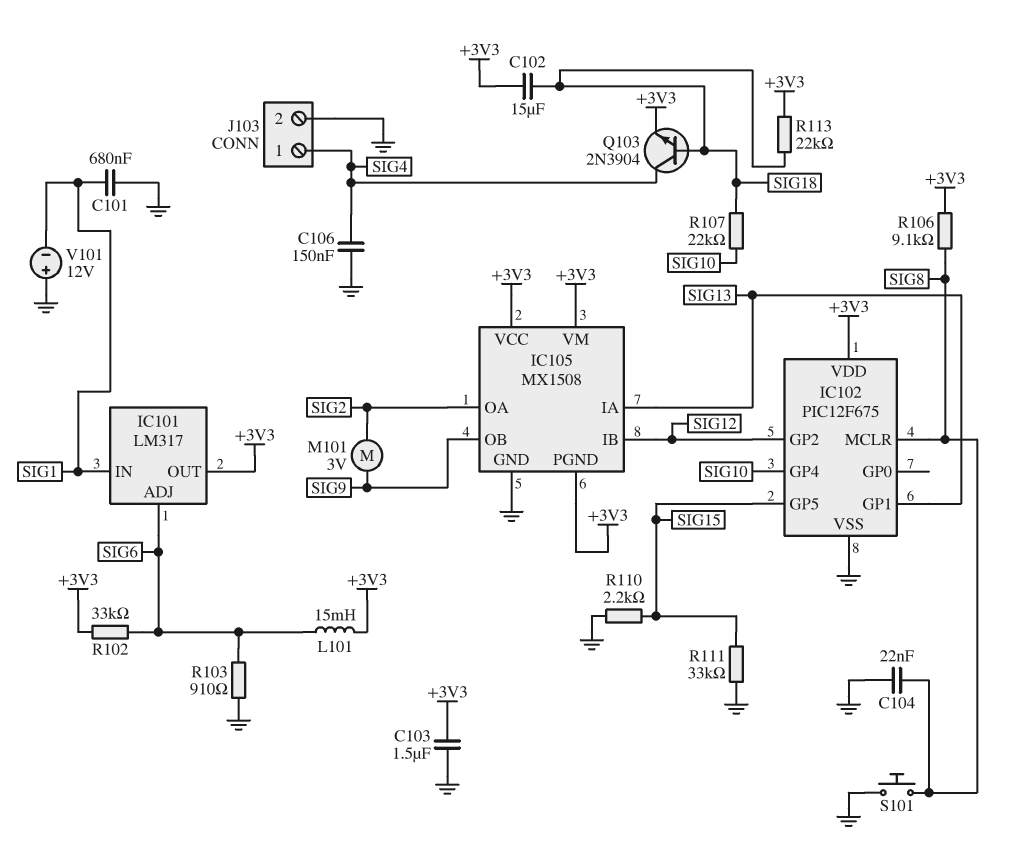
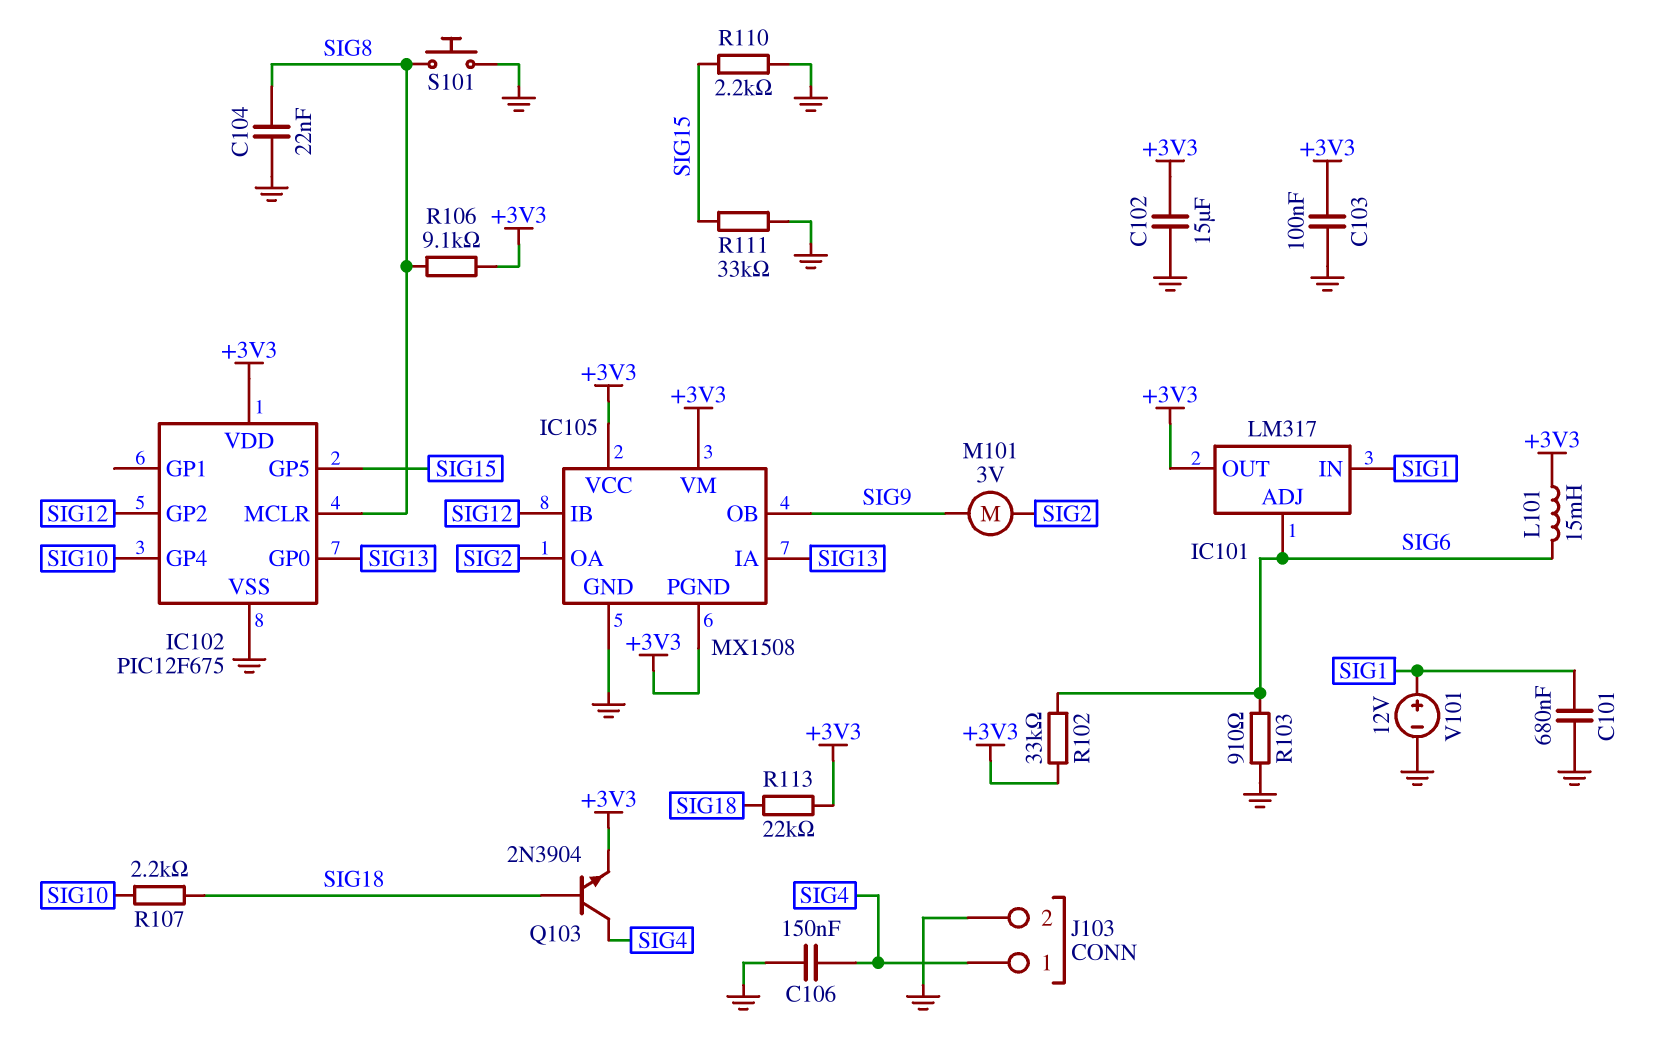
C102: 15uF (+3V3, SIG18) -> 15uF (+3V3, GND)
C103: 1.5uF (+3V3, GND) -> 100nF (+3V3, GND)
IC102 pin GP0: none -> SIG13
IC102 pin GP1: SIG13 -> none
R107: 22k (SIG10, SIG18) -> 2.2k (SIG10, SIG18)
V101: 12V (plus GND, minus SIG1) -> 12V (plus SIG1, minus GND)

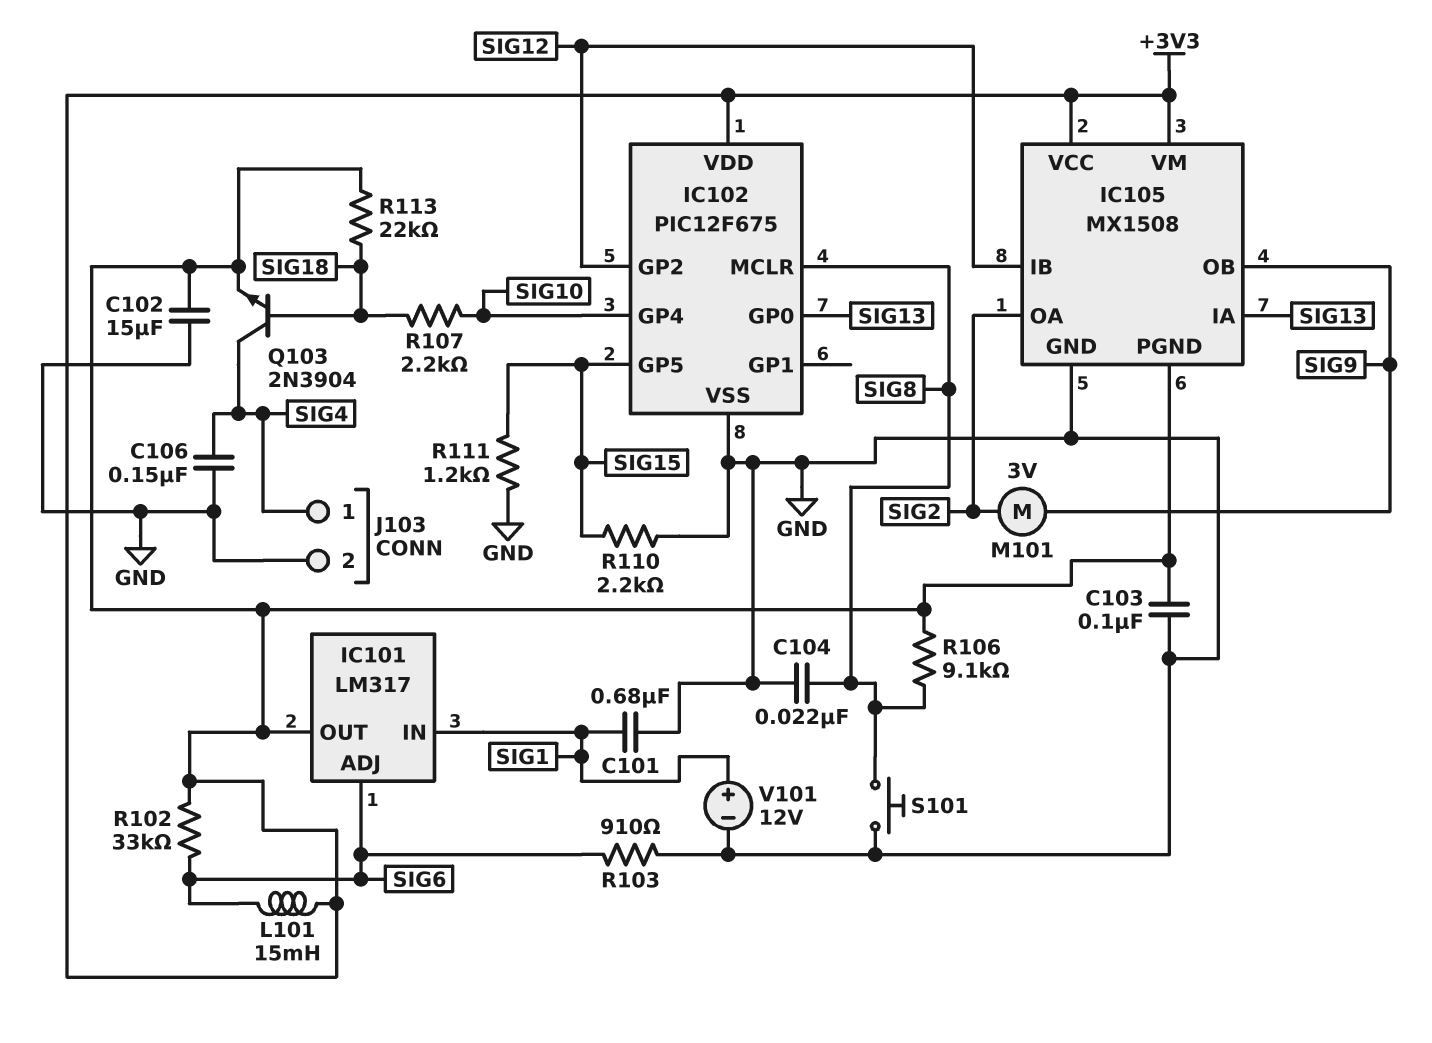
R111: 33k (GND, SIG15) -> 1.2k (GND, SIG15)

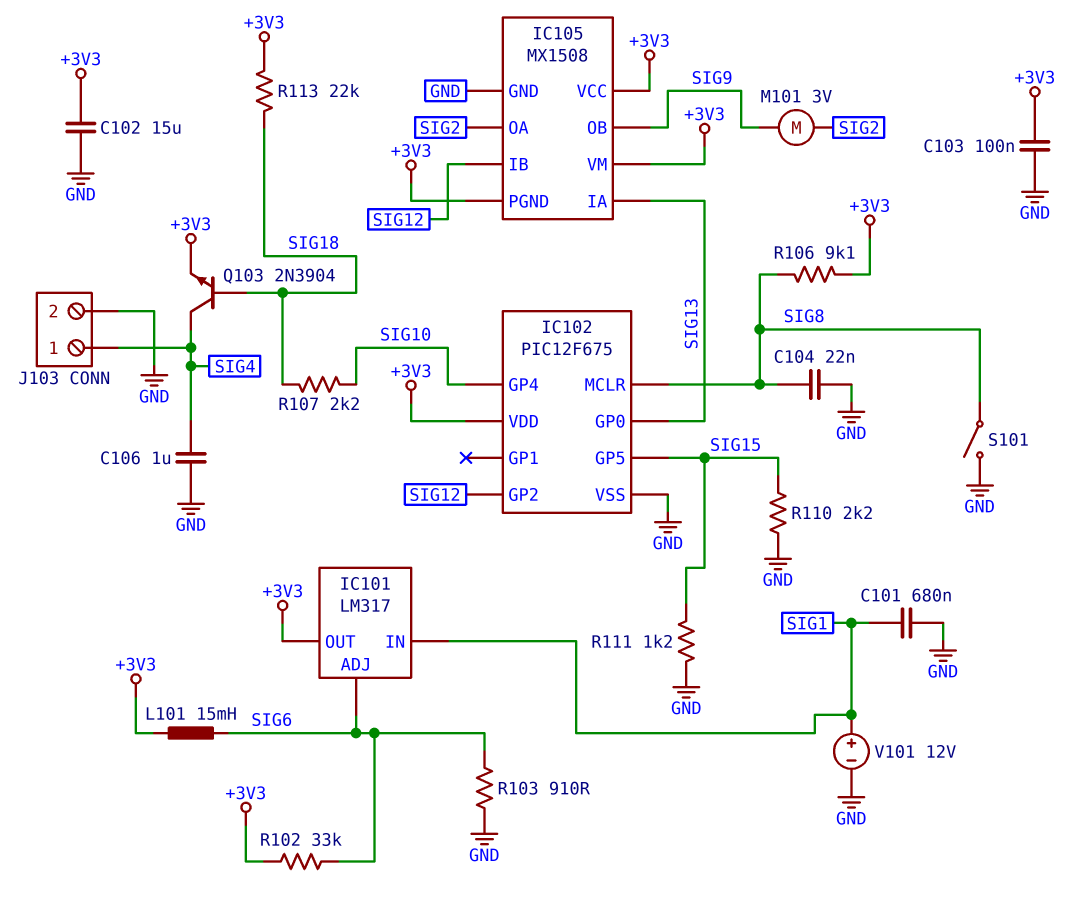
C106: 150nF (GND, SIG4) -> 1uF (GND, SIG4)
S101: button (GND, SIG8) -> switch (GND, SIG8)

